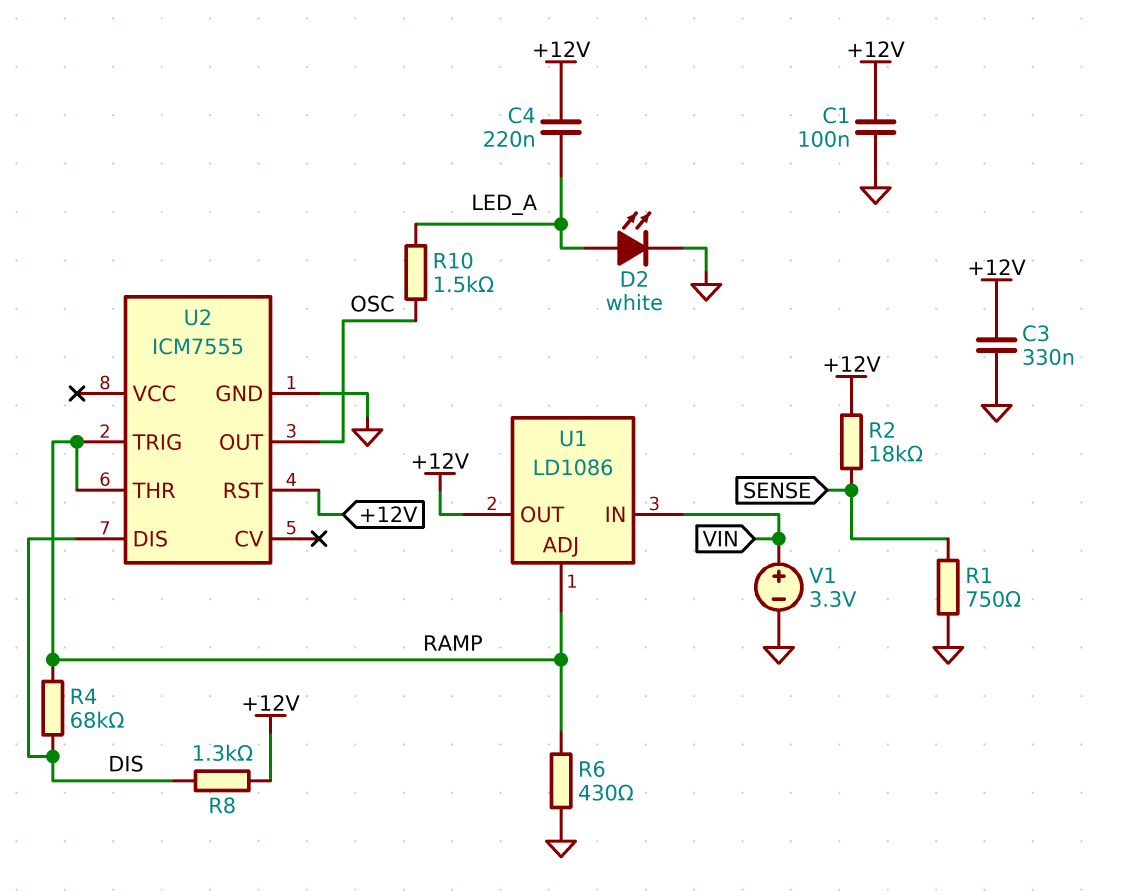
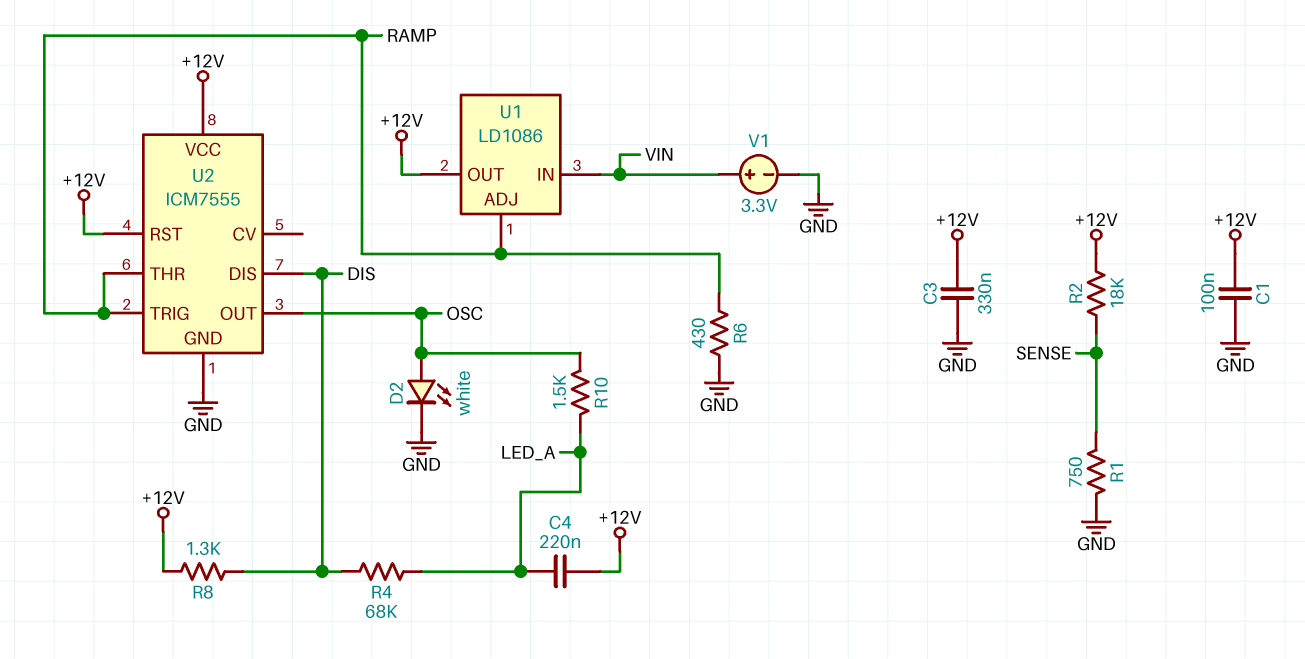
D2: LED white (A LED_A, K GND) -> LED white (A OSC, K GND)
R4: 68k (DIS, RAMP) -> 68k (DIS, LED_A)
U2 pin VCC: none -> +12V

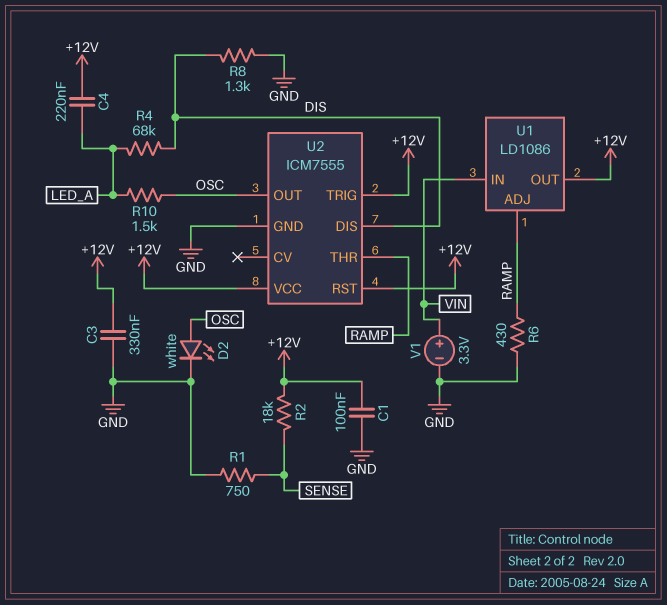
R8: 1.3k (+12V, DIS) -> 1.3k (DIS, GND)
U2 pin TRIG: RAMP -> +12V

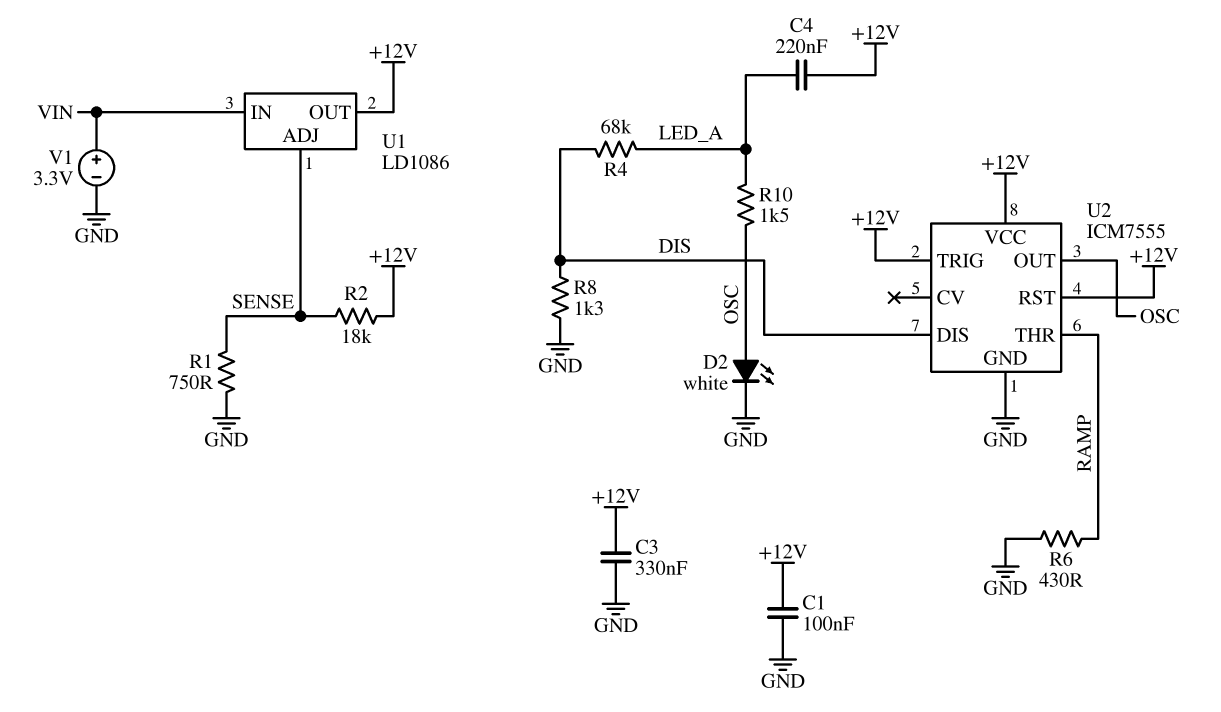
U1 pin ADJ: RAMP -> SENSE

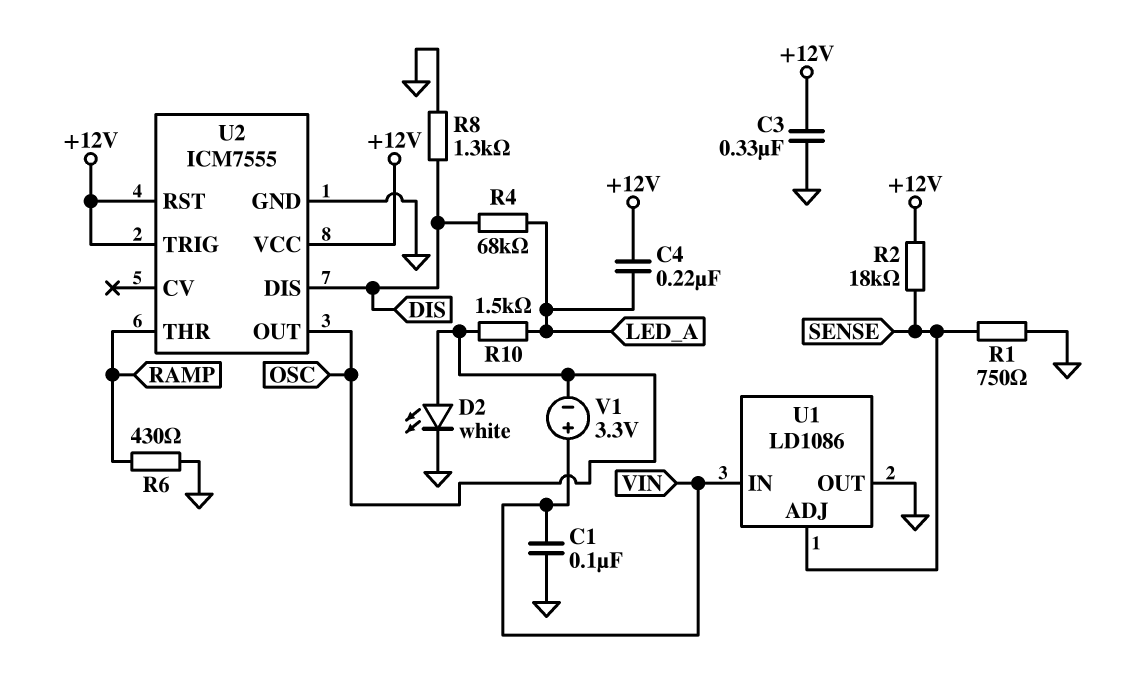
C1: 100nF (+12V, GND) -> 100nF (GND, VIN)
U1 pin OUT: +12V -> GND
V1: 3.3V (plus VIN, minus GND) -> 3.3V (plus VIN, minus OSC)

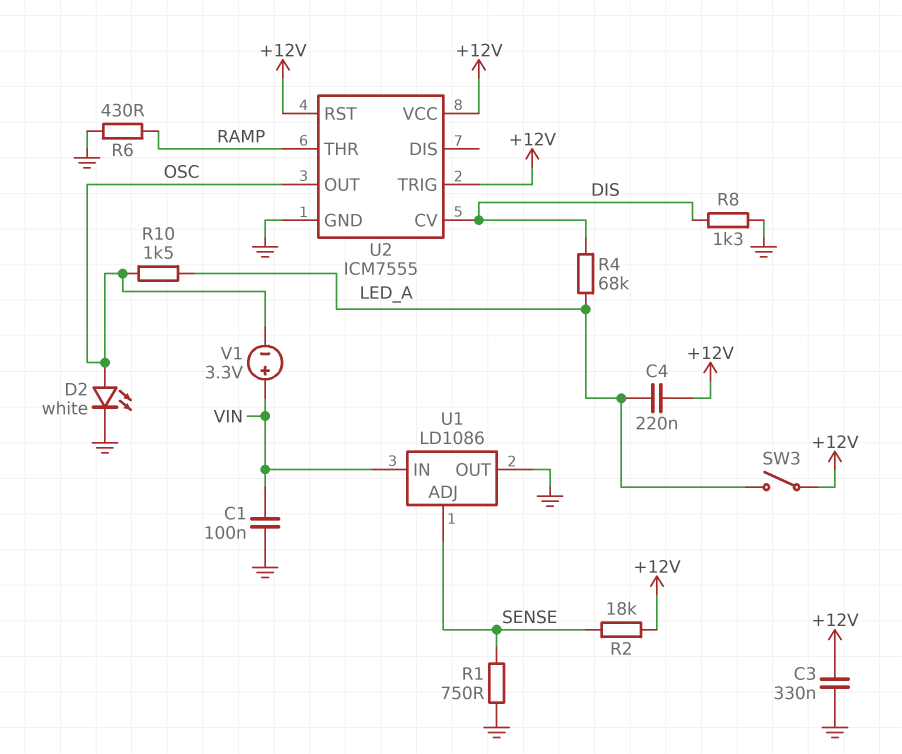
SW3: none -> switch (+12V, LED_A)
U2 pin CV: none -> DIS
U2 pin DIS: DIS -> none

